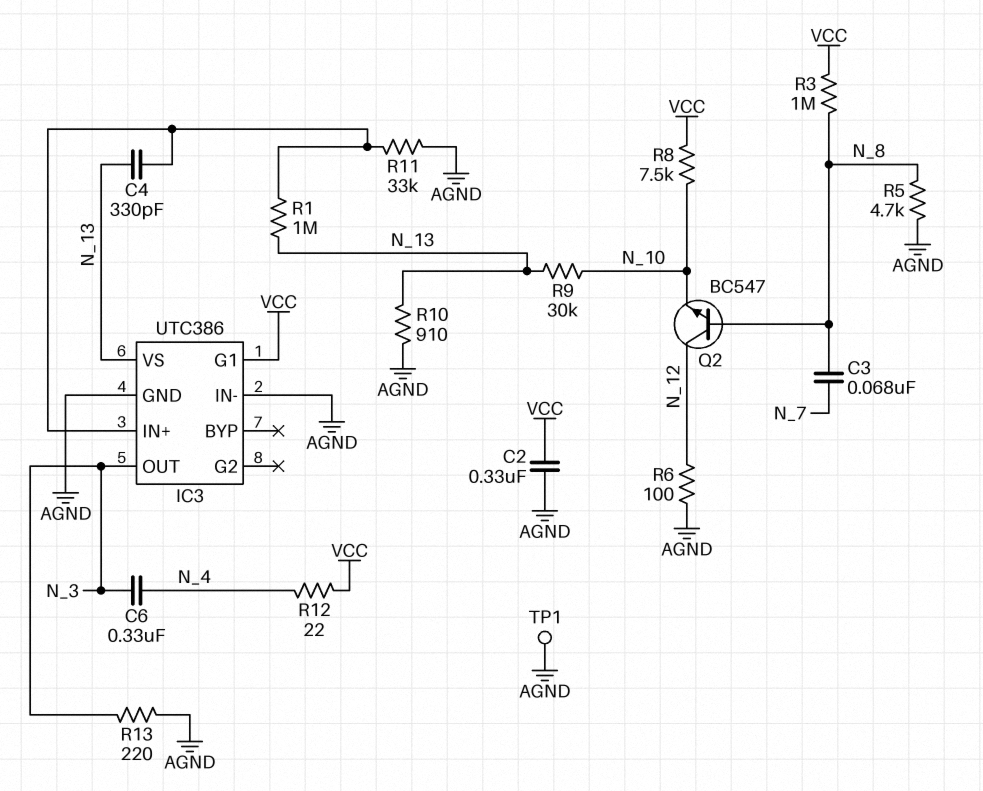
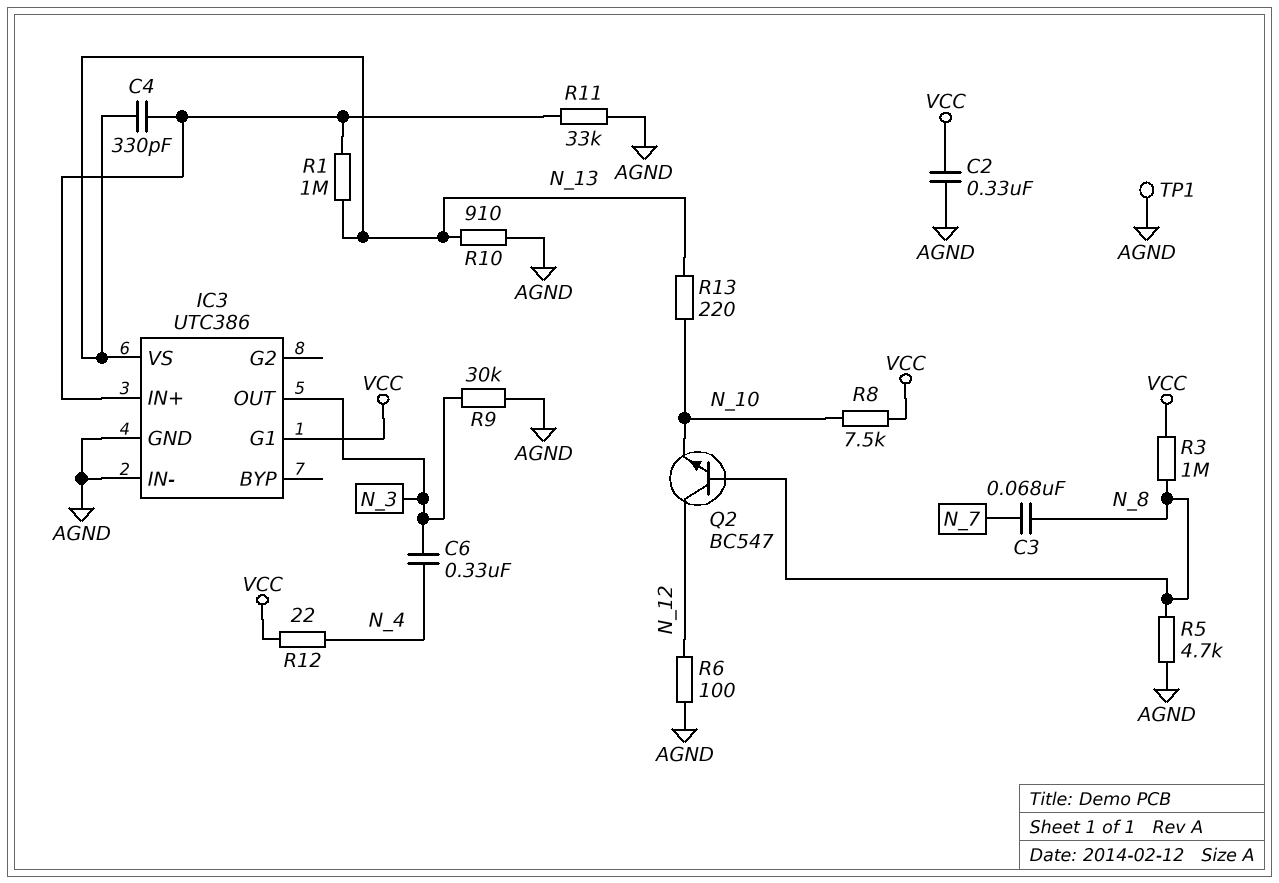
R9: 30k (N_10, N_13) -> 30k (AGND, N_3)
R13: 220 (AGND, N_3) -> 220 (N_10, N_13)

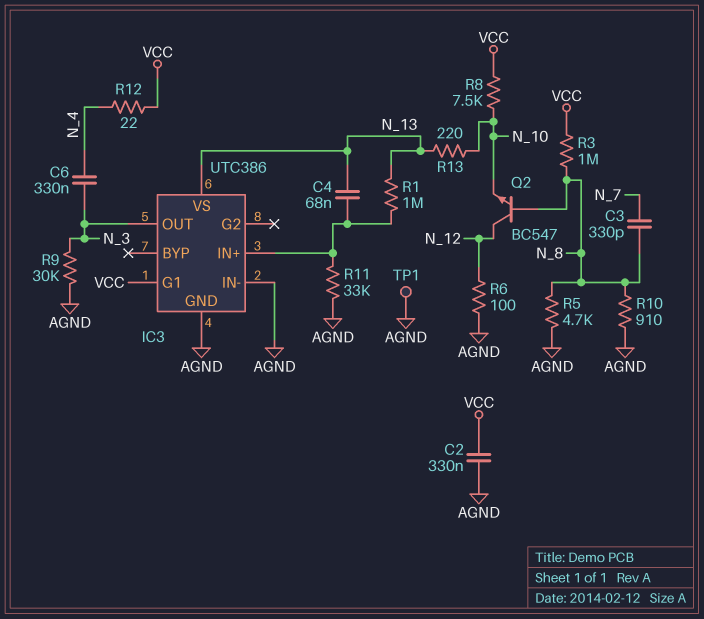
C3: 68nF (N_7, N_8) -> 330pF (N_7, N_8)
C4: 330pF (IC3/IN+, N_13) -> 68nF (IC3/IN+, N_13)
R10: 910 (AGND, N_13) -> 910 (AGND, N_8)

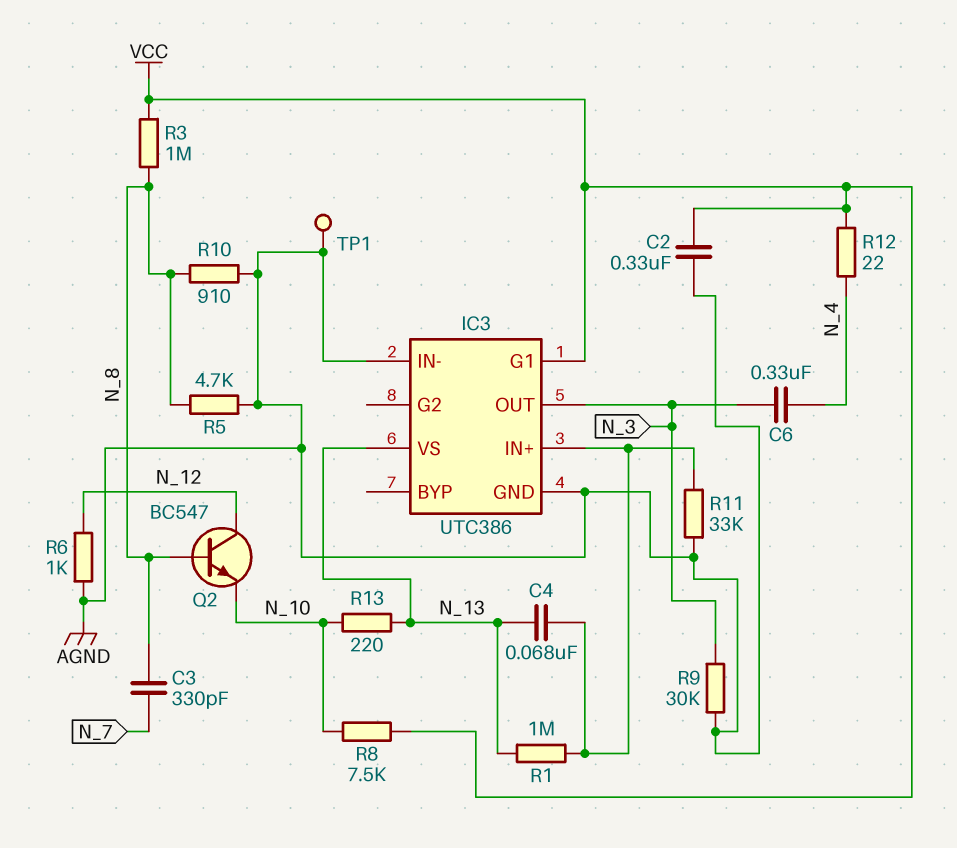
R6: 100 (AGND, N_12) -> 1k (AGND, N_12)

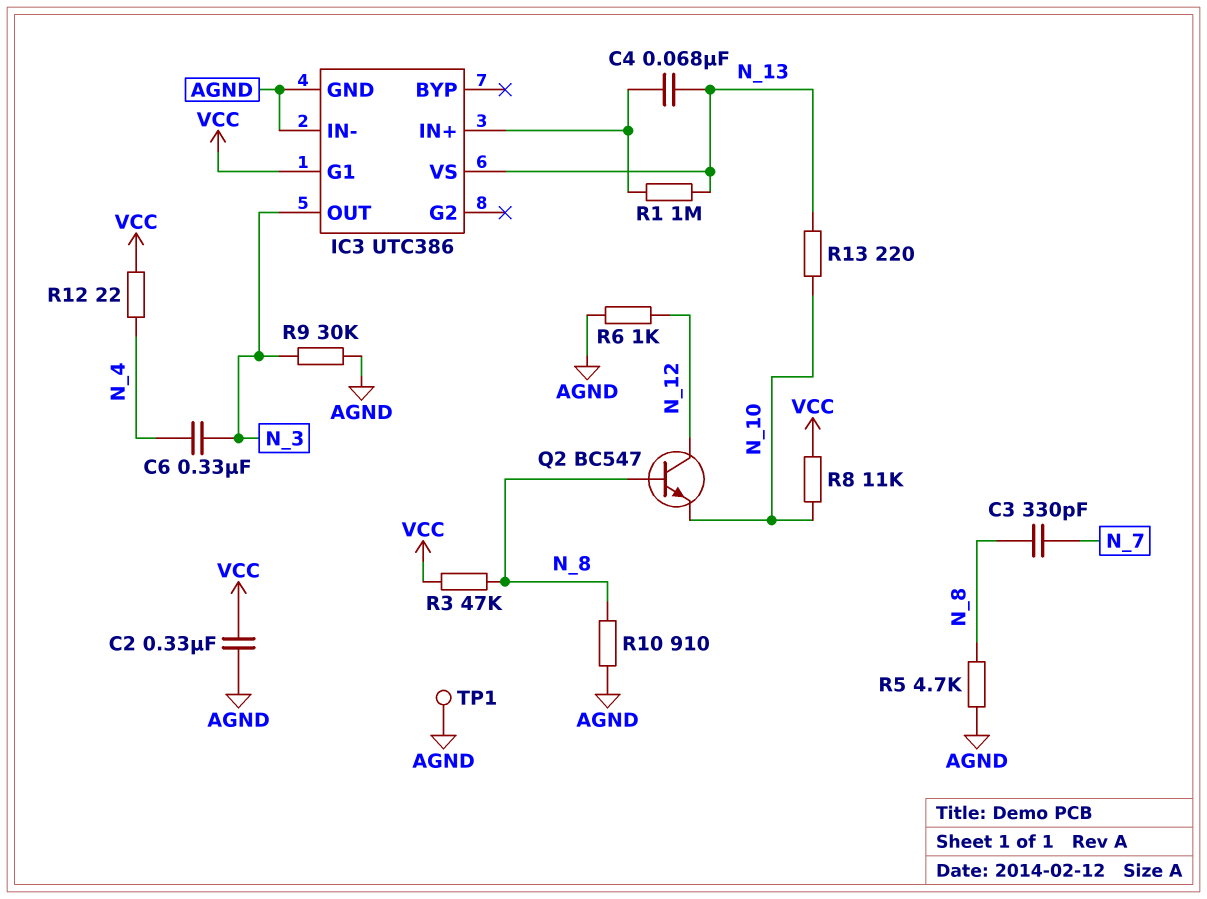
R3: 1M (N_8, VCC) -> 47k (N_8, VCC)
R8: 7.5k (N_10, VCC) -> 11k (N_10, VCC)
R11: 33k (AGND, IC3/IN+) -> none

